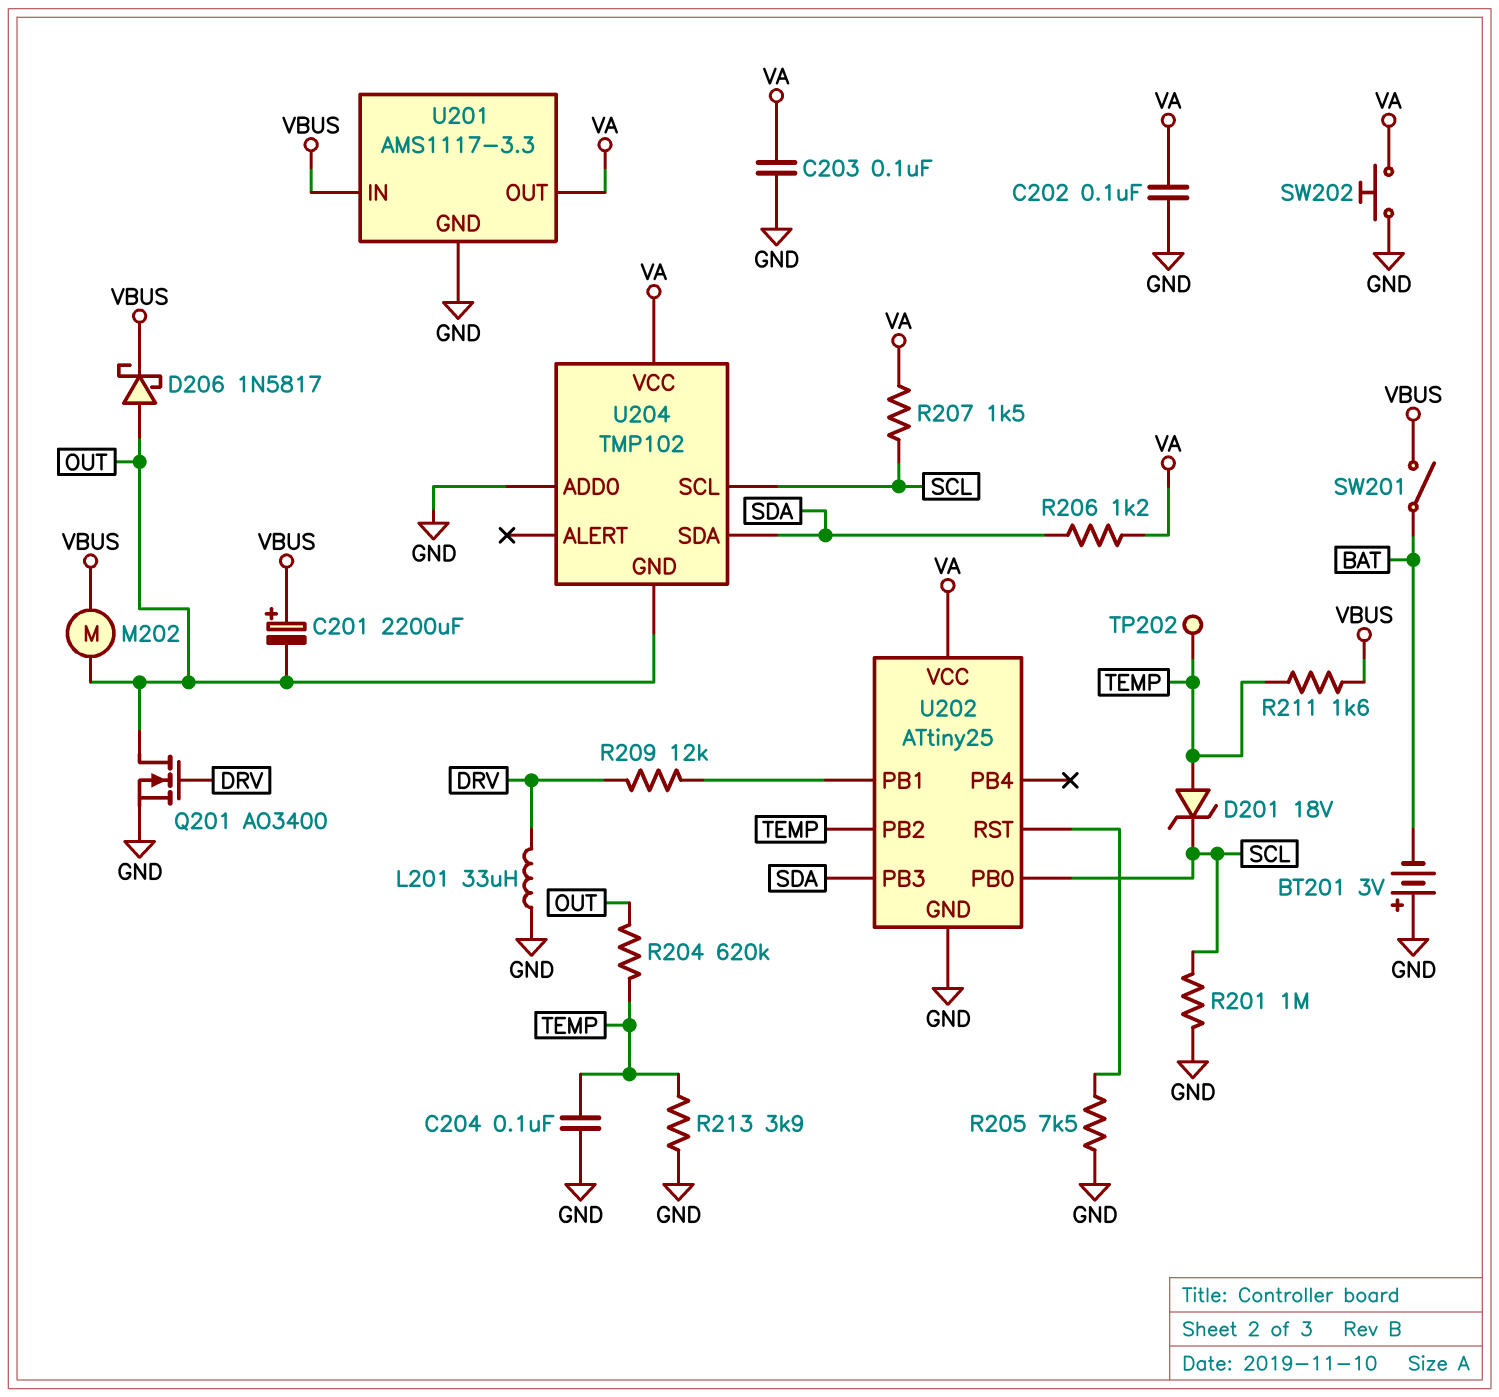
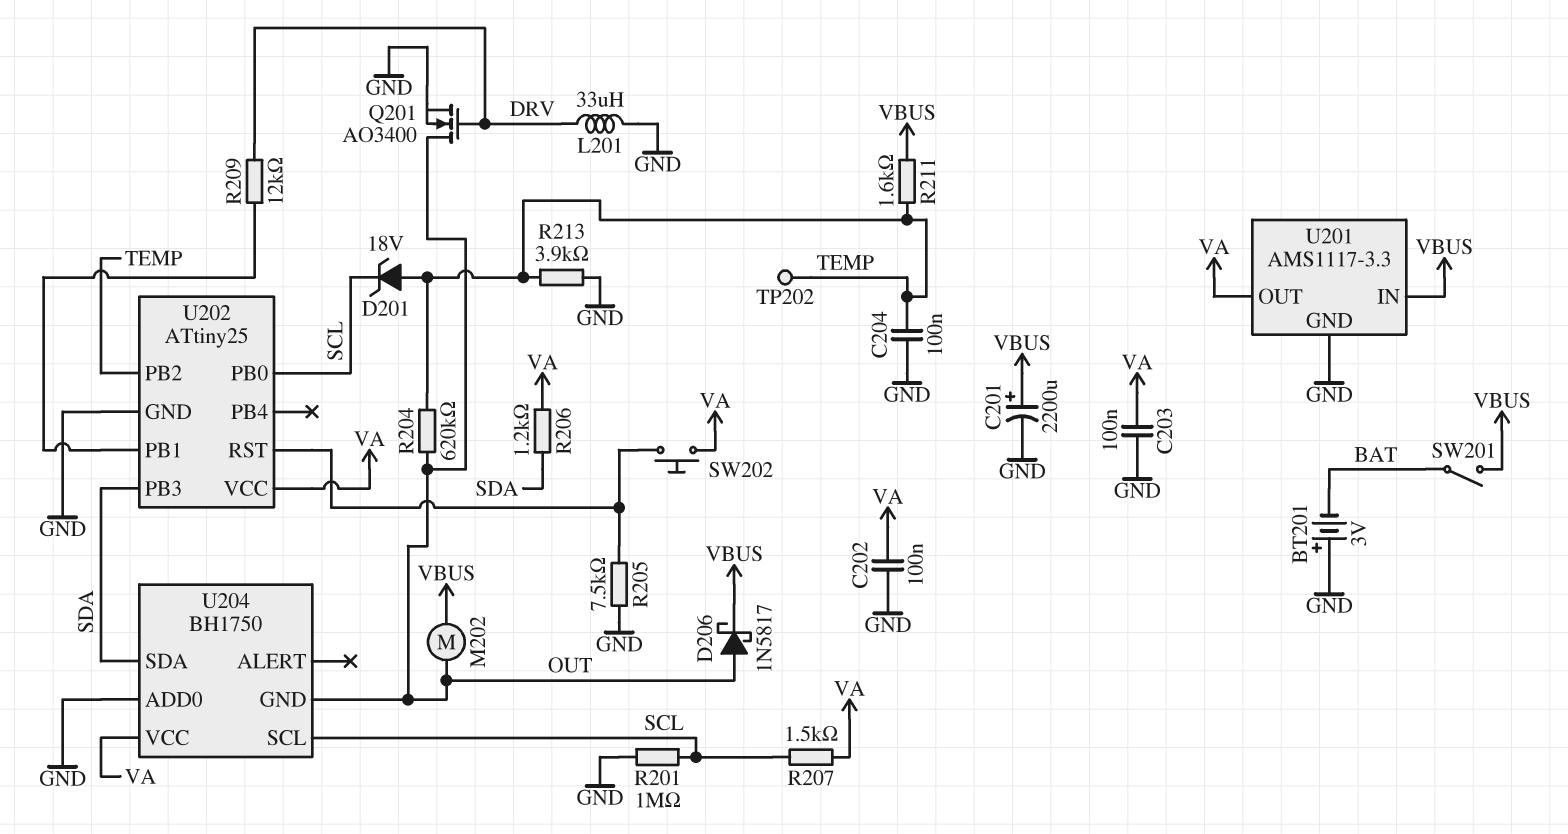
C201: 2200uF (plus VBUS, minus OUT) -> 2200uF (plus VBUS, minus GND)
SW202: button (GND, VA) -> button (U202/RST, VA)
U204: TMP102 -> BH1750

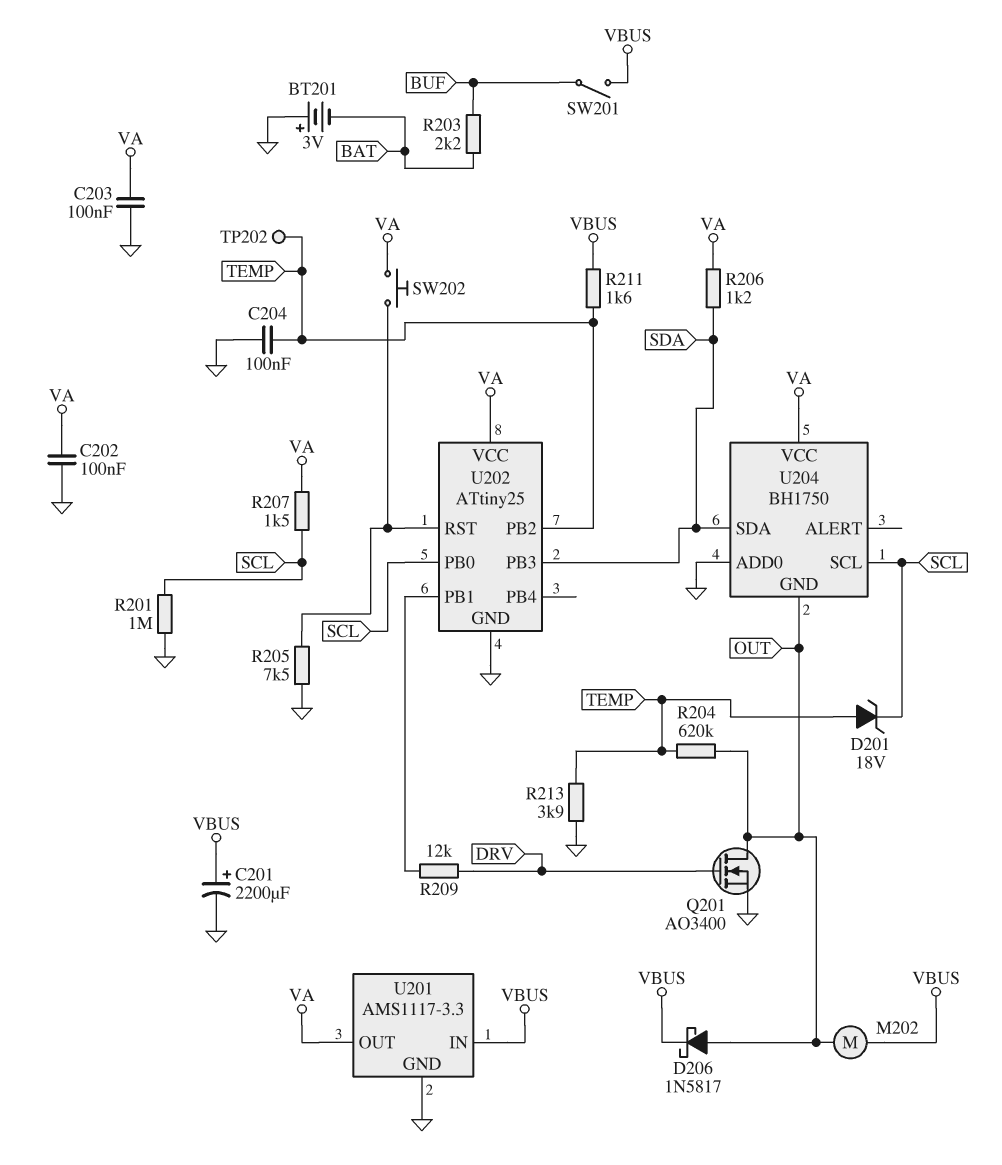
L201: 33uH (DRV, GND) -> none
R203: none -> 2.2k (BAT, BUF)
SW201: switch (BAT, VBUS) -> switch (BUF, VBUS)

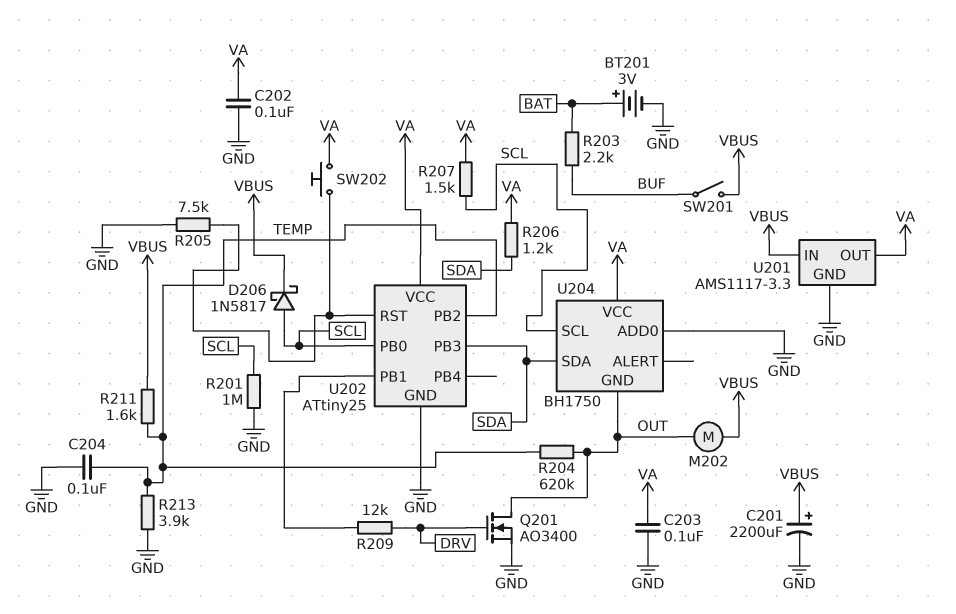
BT201: 3V (plus GND, minus BAT) -> 3V (plus BAT, minus GND)
D201: zener 18V (A TEMP, K SCL) -> none
D206: schottky 1N5817 (A OUT, K VBUS) -> schottky 1N5817 (A SCL, K VBUS)
TP202: test point (TEMP) -> none

